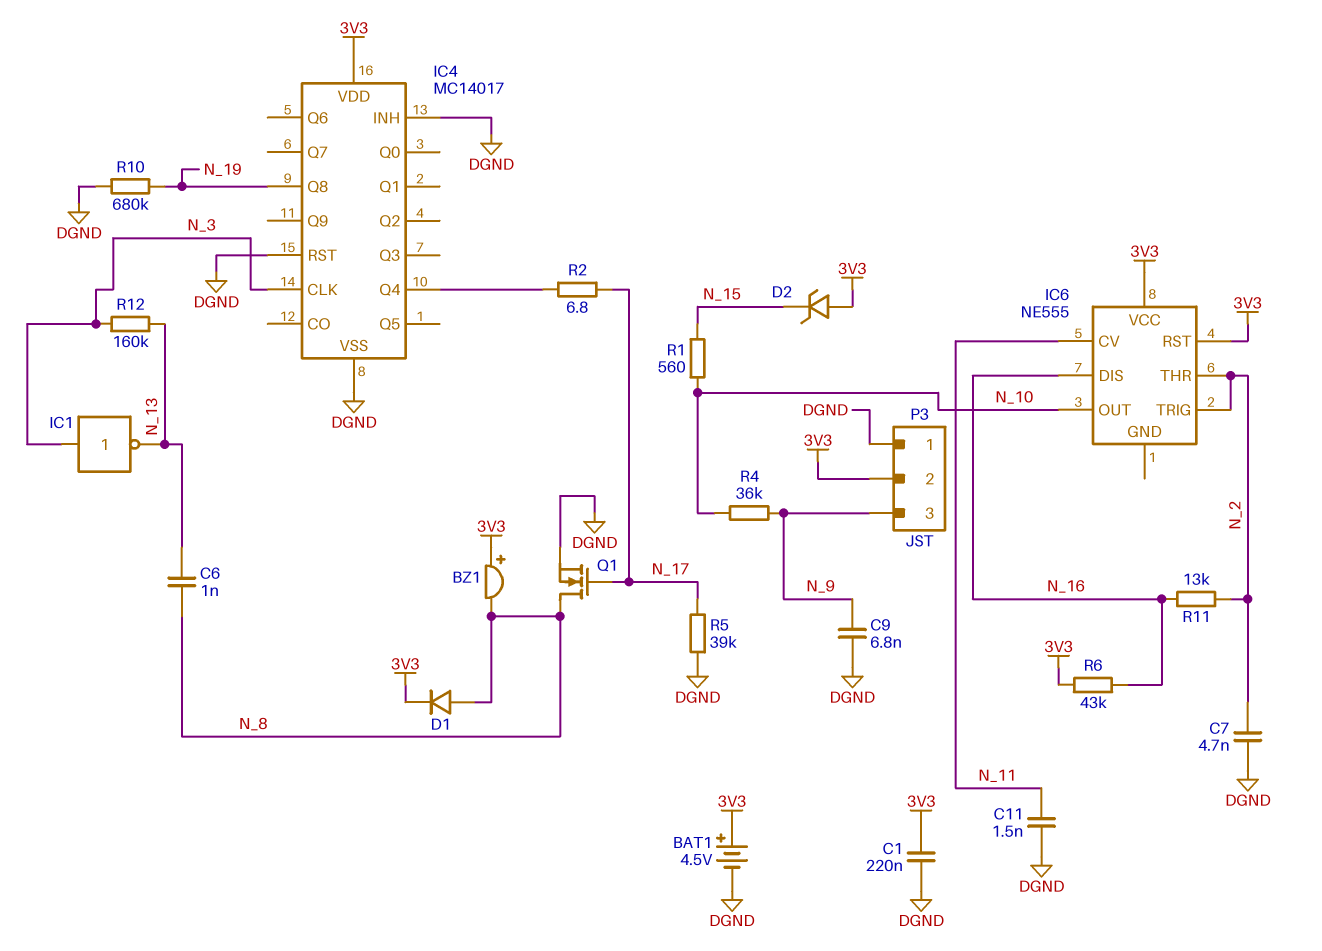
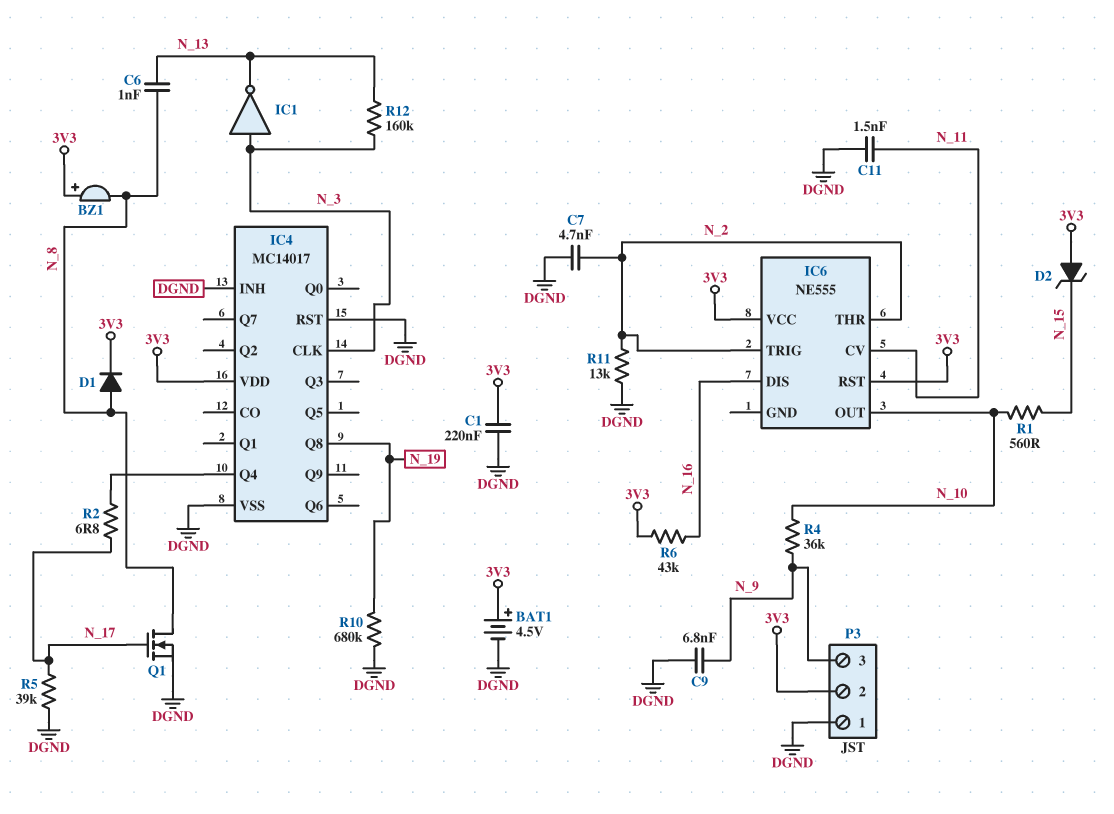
R11: 13k (N_2, N_16) -> 13k (DGND, N_2)

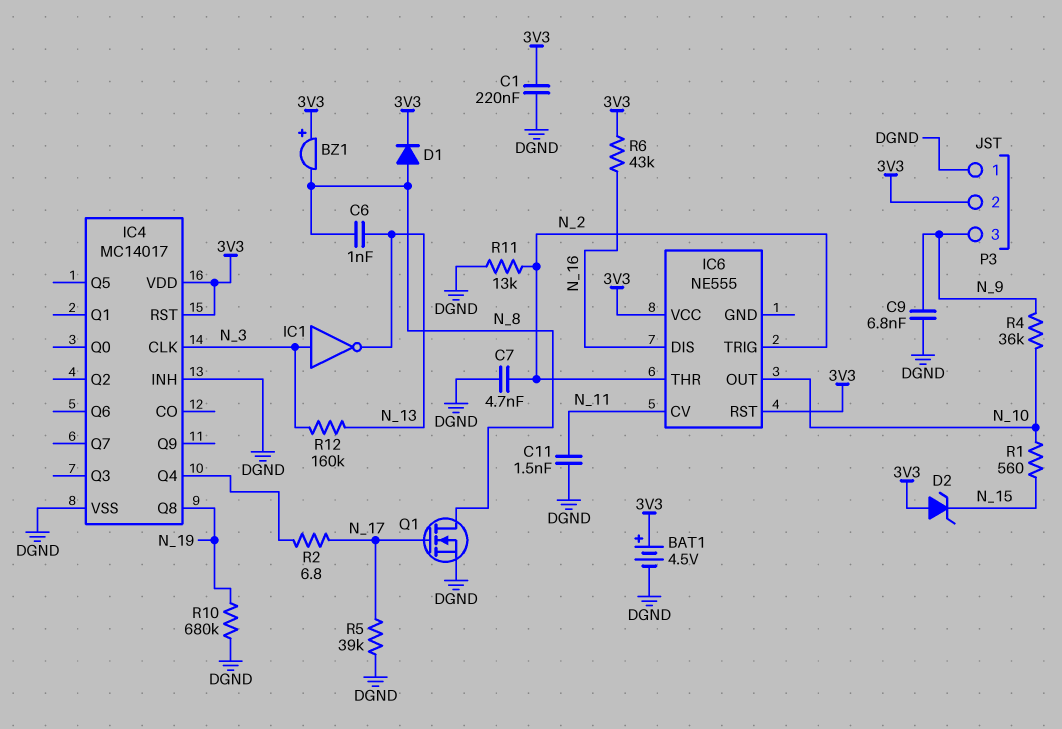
IC4 pin RST: DGND -> 3V3

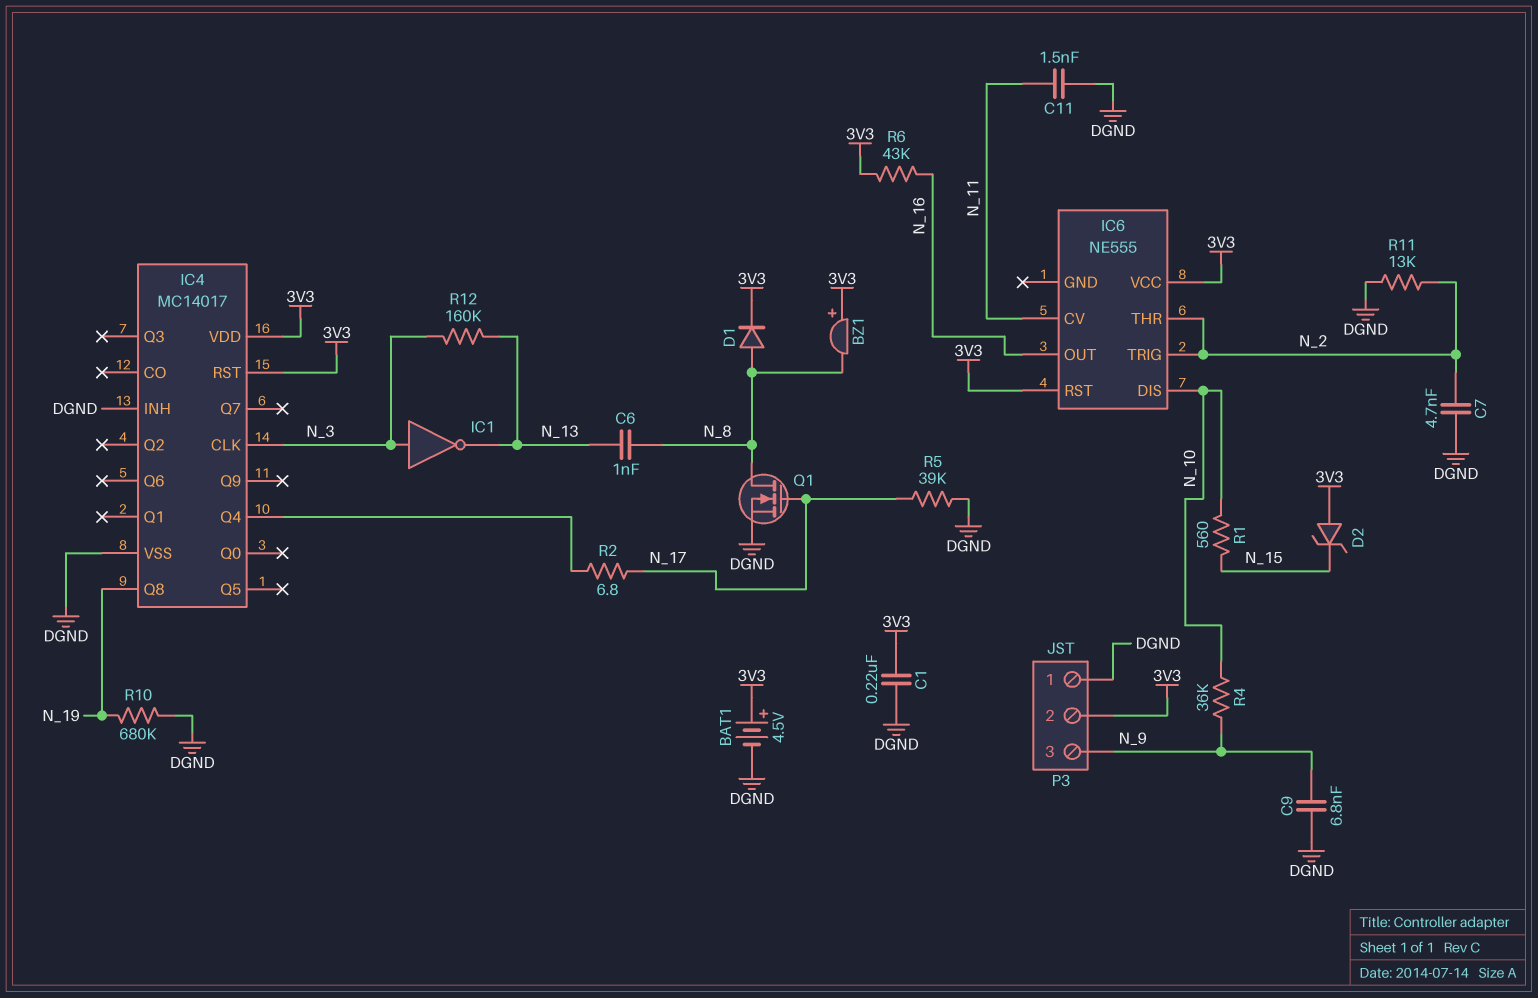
IC6 pin DIS: N_16 -> N_10
IC6 pin OUT: N_10 -> N_16

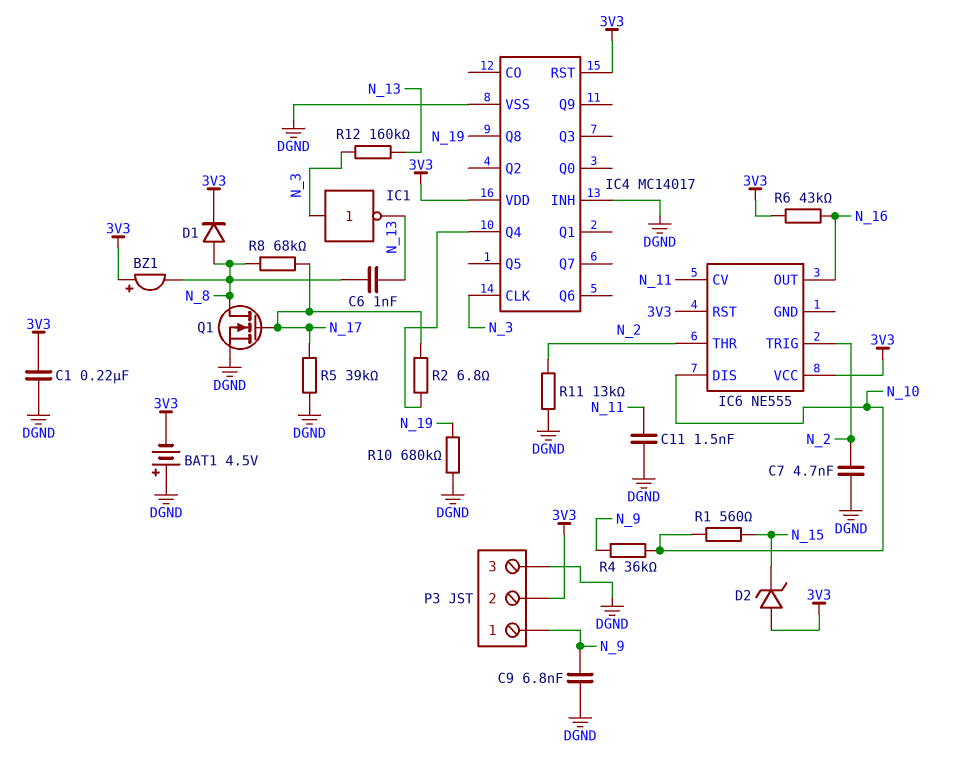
BAT1: 4.5V (plus 3V3, minus DGND) -> 4.5V (plus DGND, minus 3V3)
P3 pin 1: DGND -> N_9
P3 pin 3: N_9 -> DGND
R8: none -> 68k (N_8, N_17)

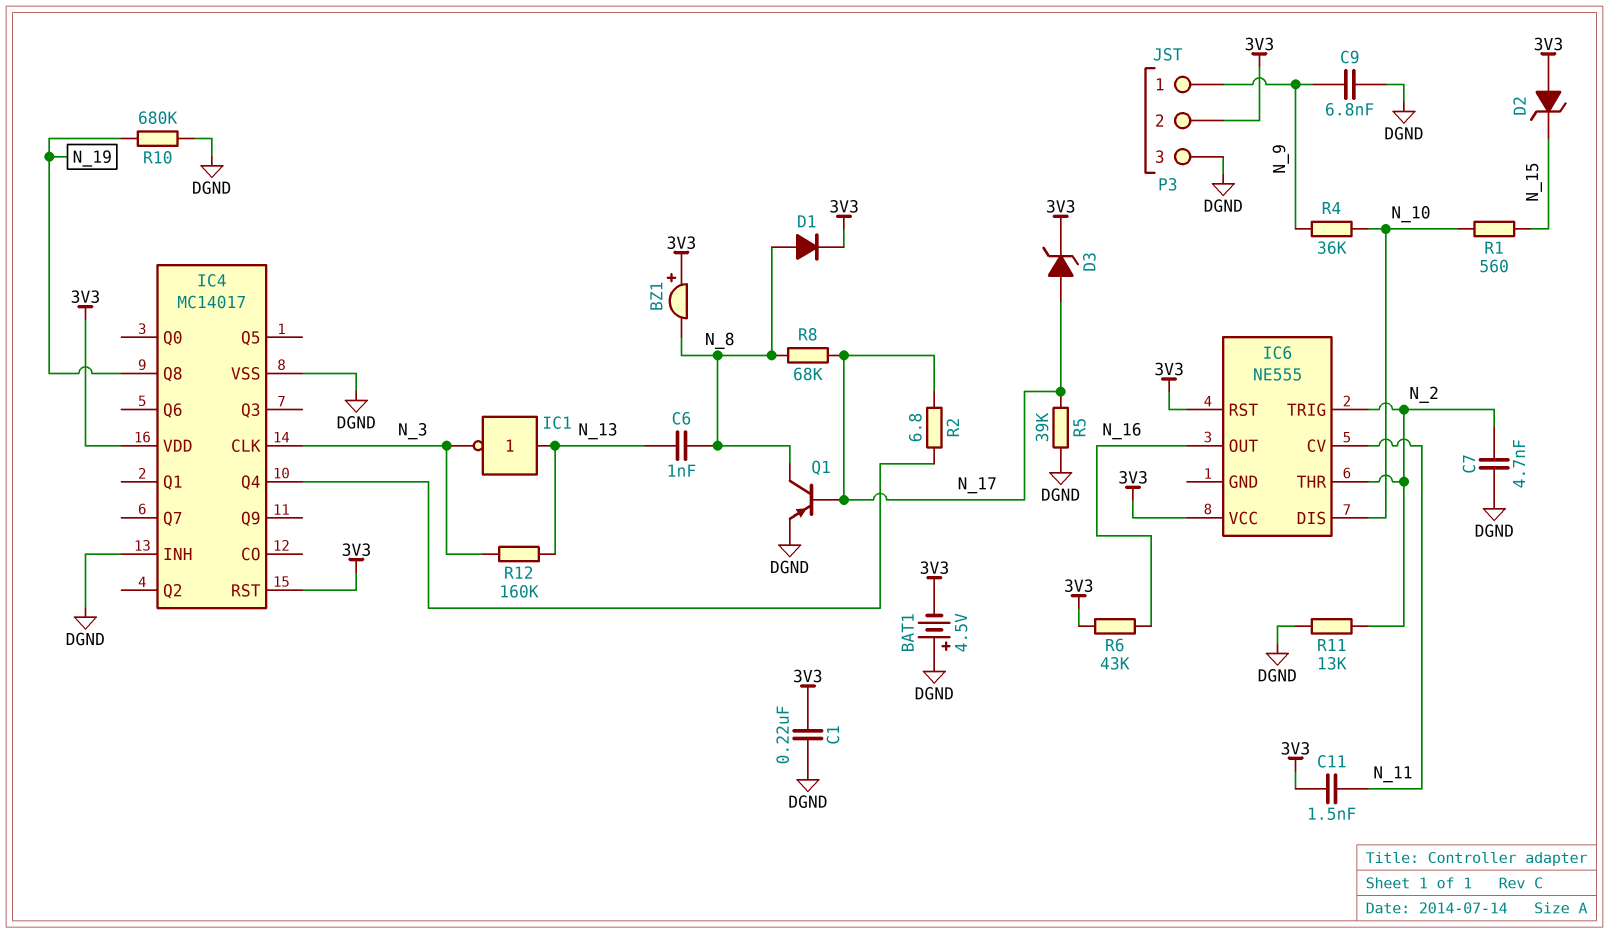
C11: 1.5nF (DGND, N_11) -> 1.5nF (3V3, N_11)
D3: none -> zener (A N_17, K 3V3)
IC1: NOT (in N_3, out N_13) -> NOT (in N_13, out N_3)
Q1: NMOS (G N_17, D N_8, S DGND) -> PNP (B N_17, C N_8, E DGND)

